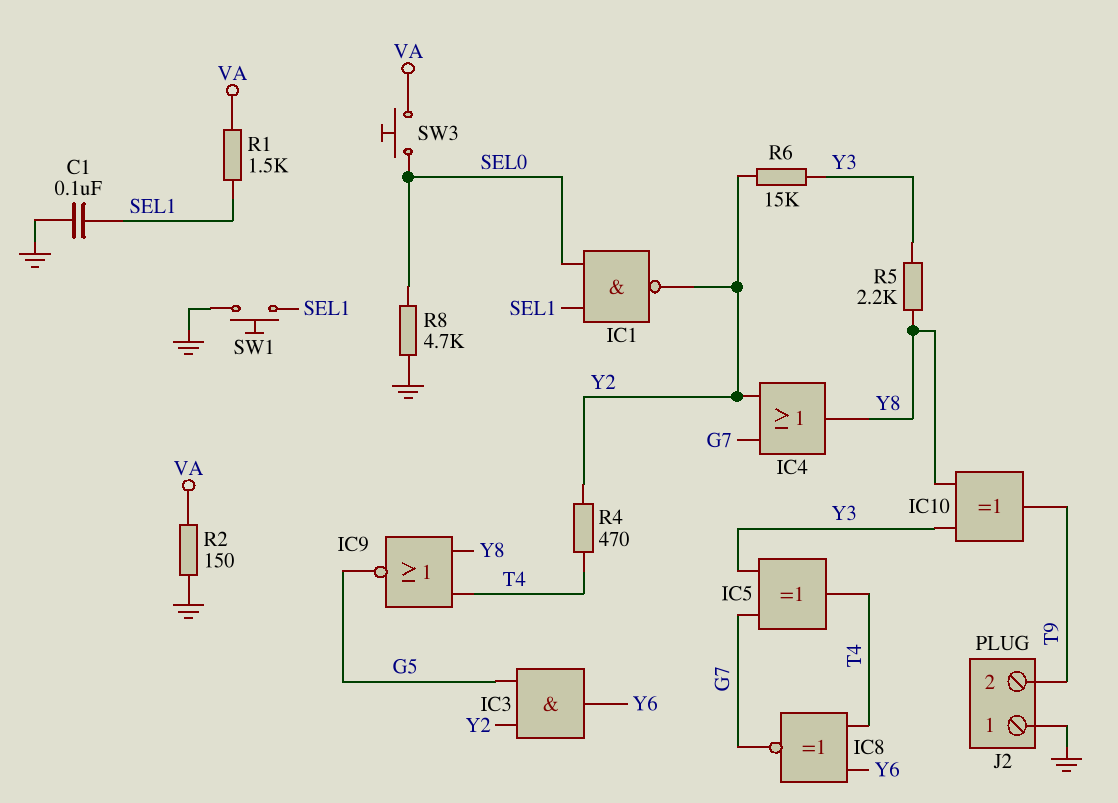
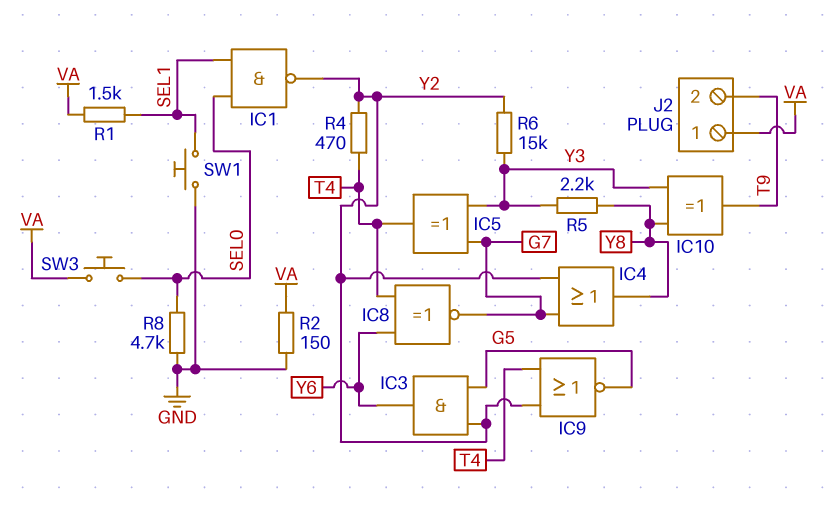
C1: 100nF (GND, SEL1) -> none
IC9: NOR (in T4, in Y8, out G5) -> NOR (in T4, in Y2, out G5)
J2 pin 1: GND -> VA

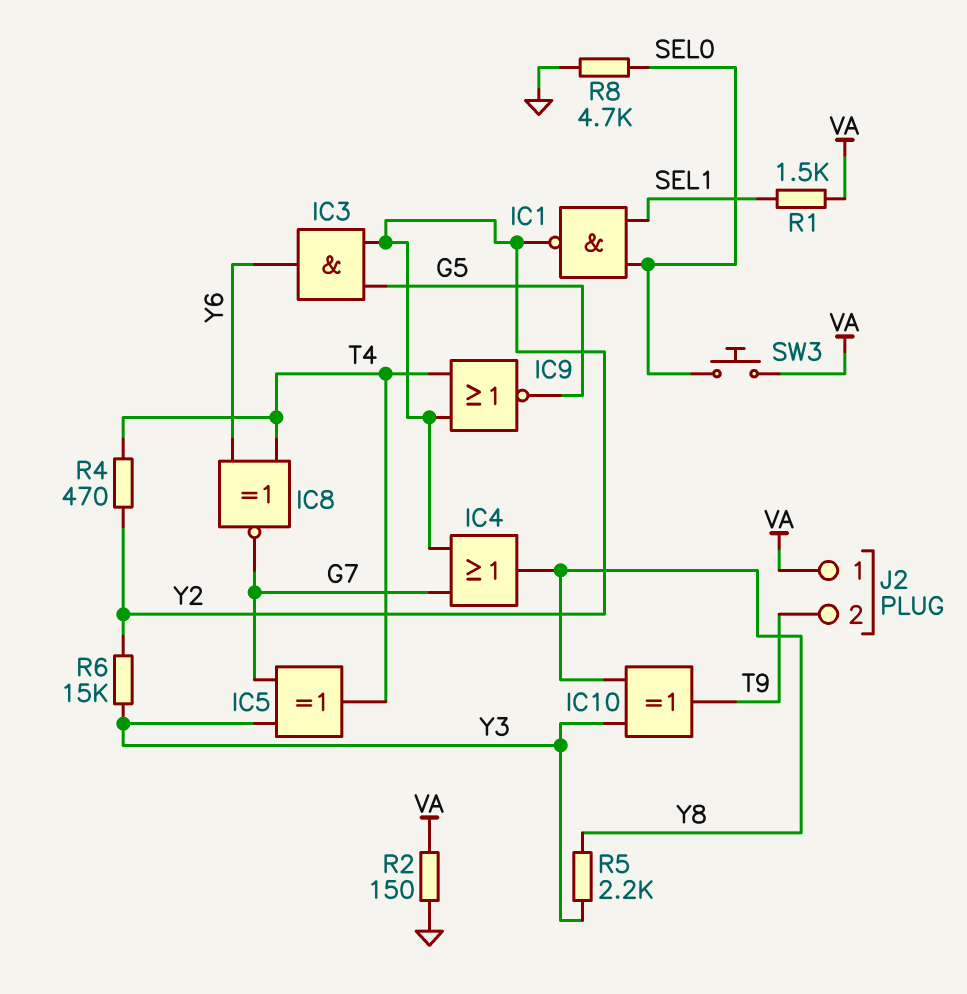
SW1: button (GND, SEL1) -> none

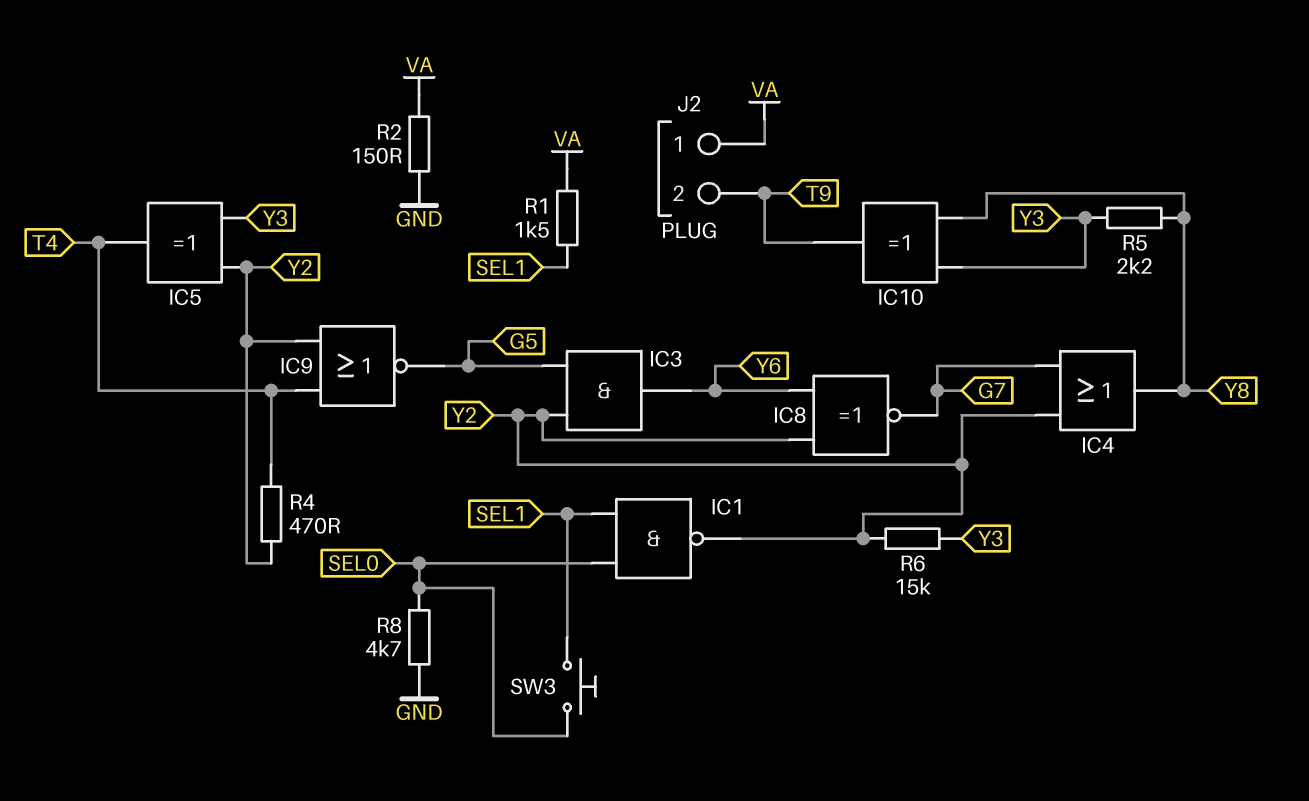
IC5: XOR (in G7, in Y3, out T4) -> XOR (in Y2, in Y3, out T4)
IC8: XNOR (in T4, in Y6, out G7) -> XNOR (in Y2, in Y6, out G7)
SW3: button (SEL0, VA) -> button (SEL0, SEL1)

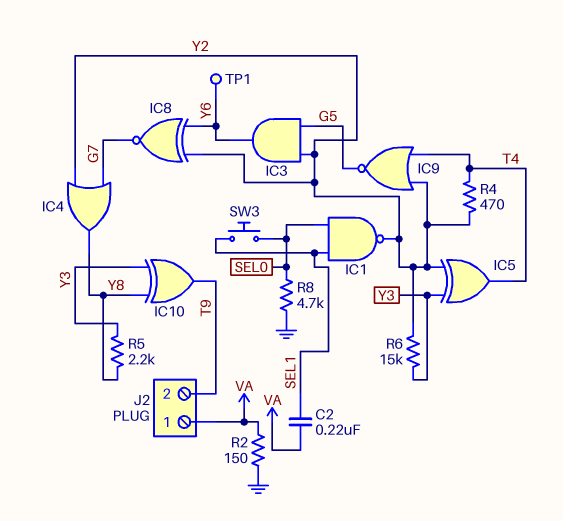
C2: none -> 220nF (SEL1, VA)
R1: 1.5k (SEL1, VA) -> none
TP1: none -> test point (Y6)

